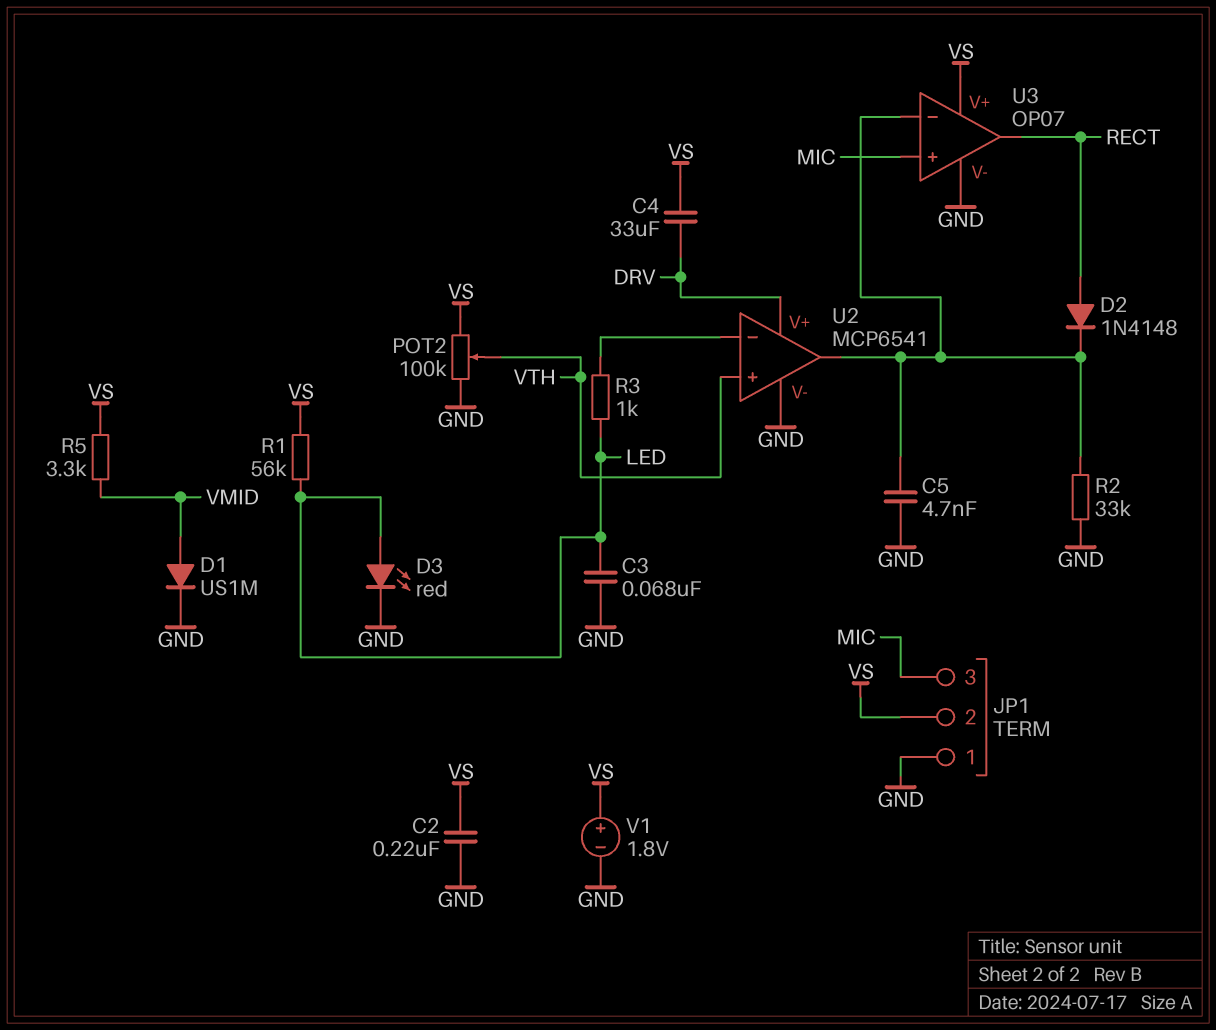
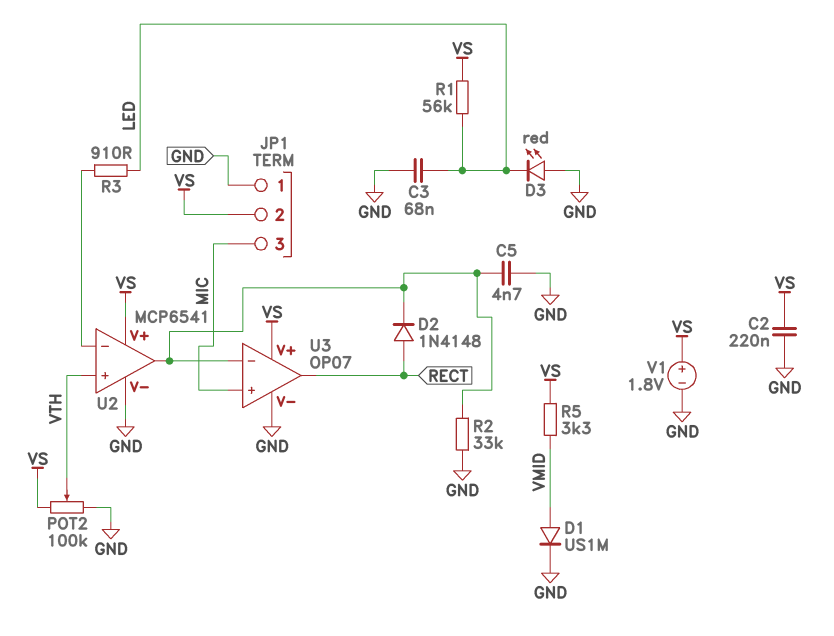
C4: 33uF (DRV, VS) -> none
D3: LED red (A LED, K GND) -> LED red (A GND, K LED)
R3: 1k (LED, U2/in-) -> 910 (LED, U2/in-)
U2 pin V+: DRV -> VS

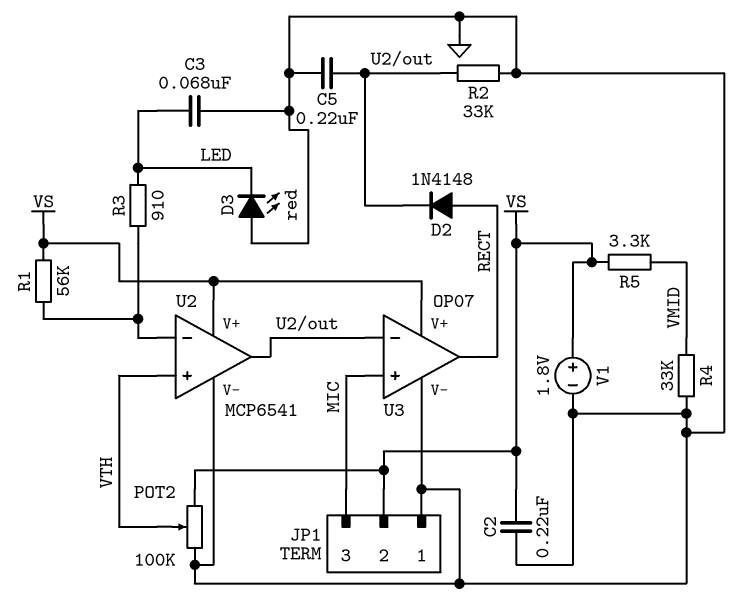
C5: 4.7nF (GND, U2/out) -> 220nF (GND, U2/out)
D1: diode US1M (A VMID, K GND) -> none
R1: 56k (LED, VS) -> 56k (U2/in-, VS)
R4: none -> 33k (GND, VMID)

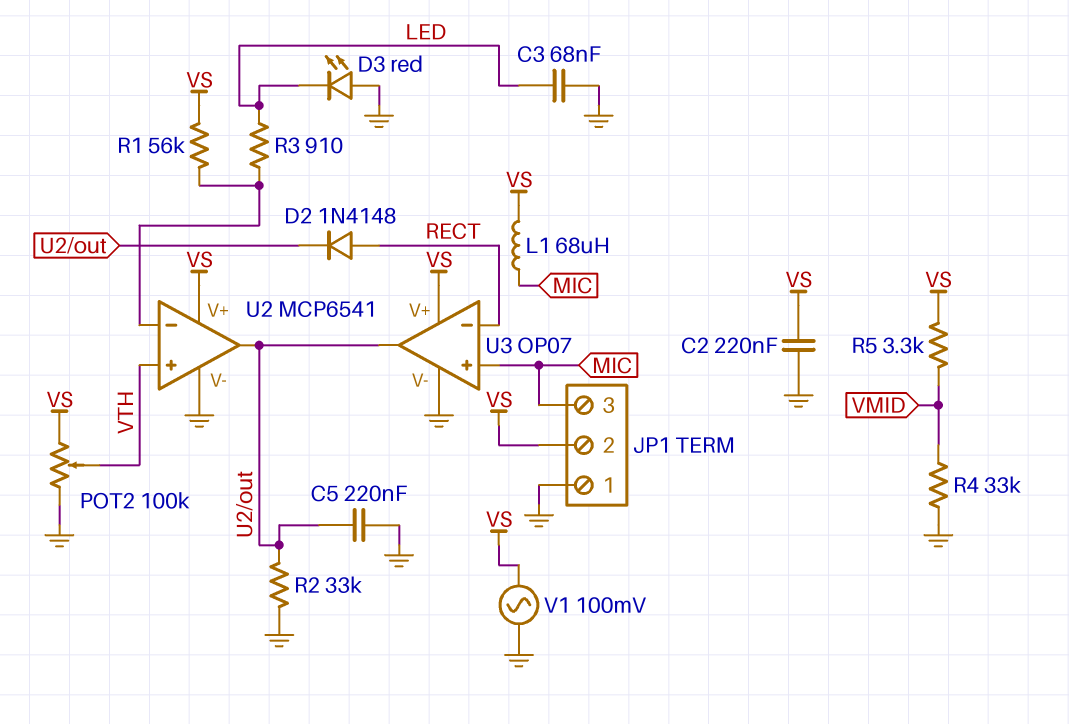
L1: none -> 68uH (MIC, VS)
U3 pin in-: U2/out -> RECT
U3 pin out: RECT -> U2/out
V1: 1.8V (plus VS, minus GND) -> AC 100mV (GND, VS)

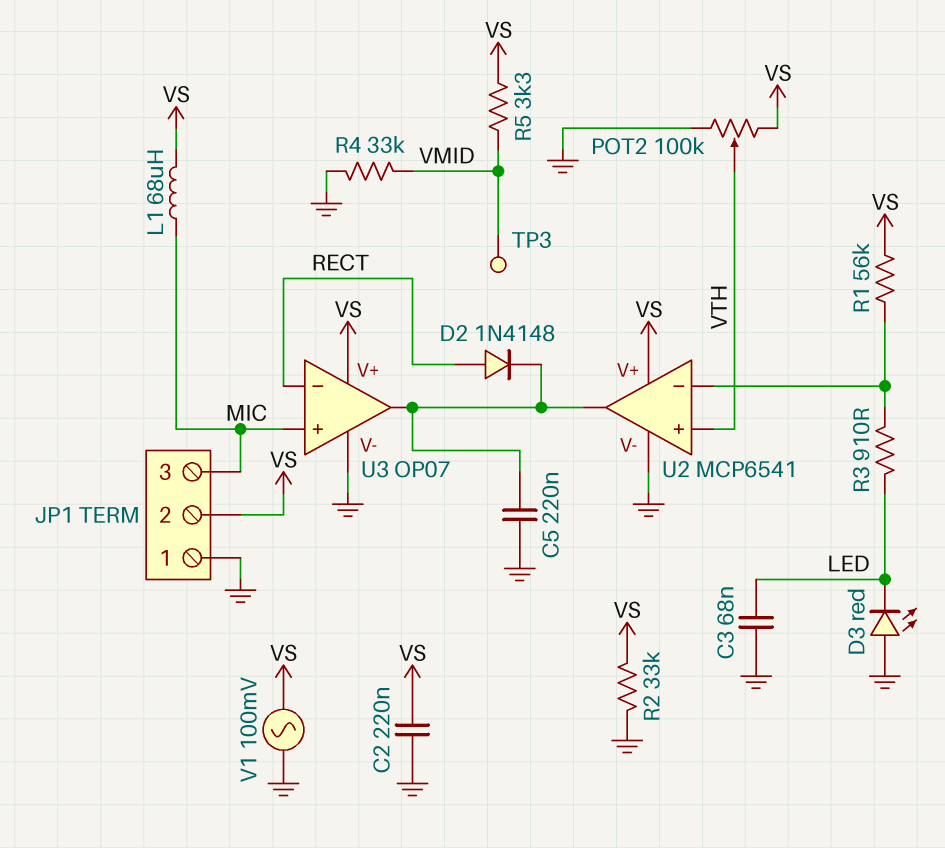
R2: 33k (GND, U2/out) -> 33k (GND, VS)
TP3: none -> test point (VMID)

